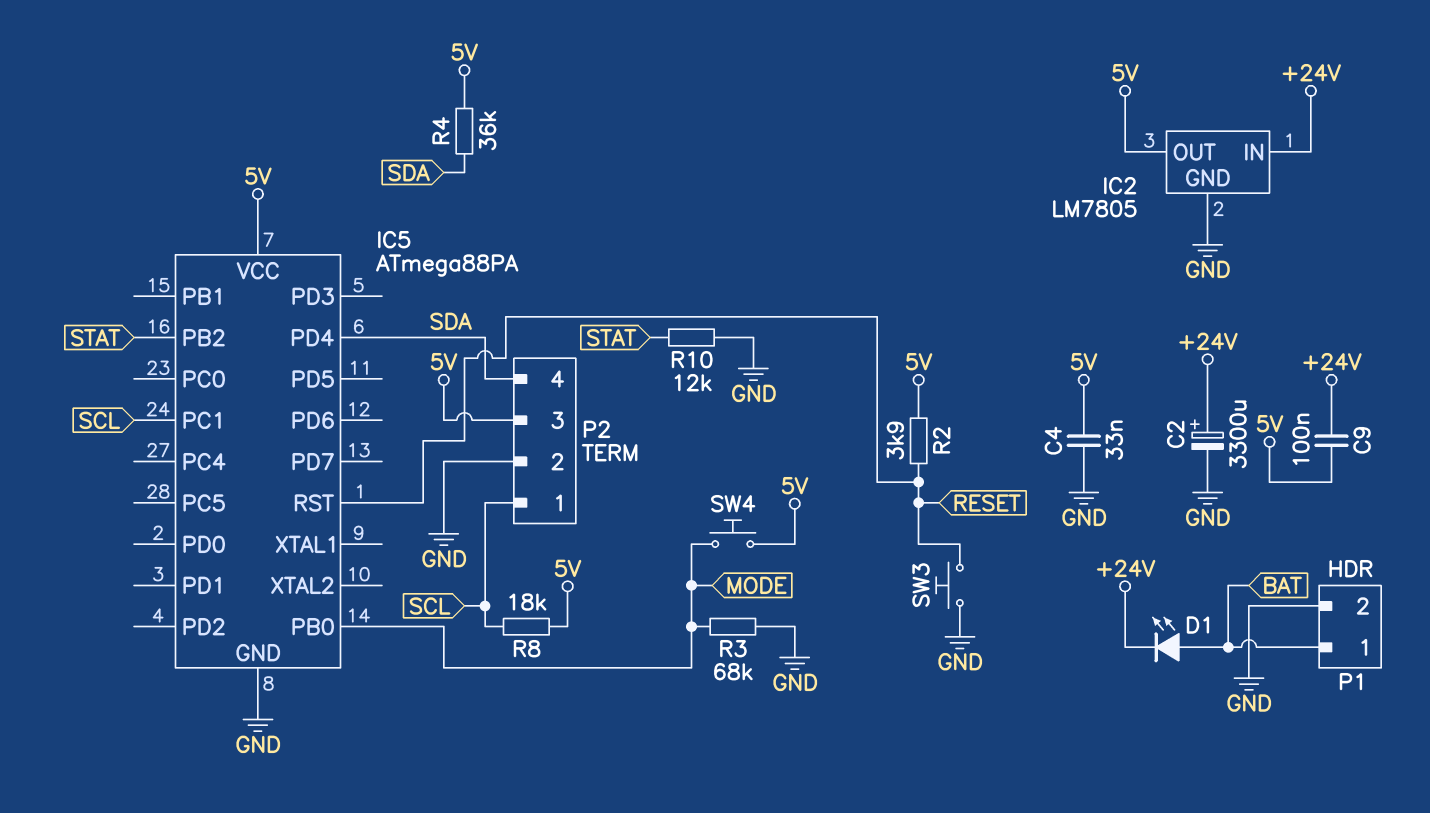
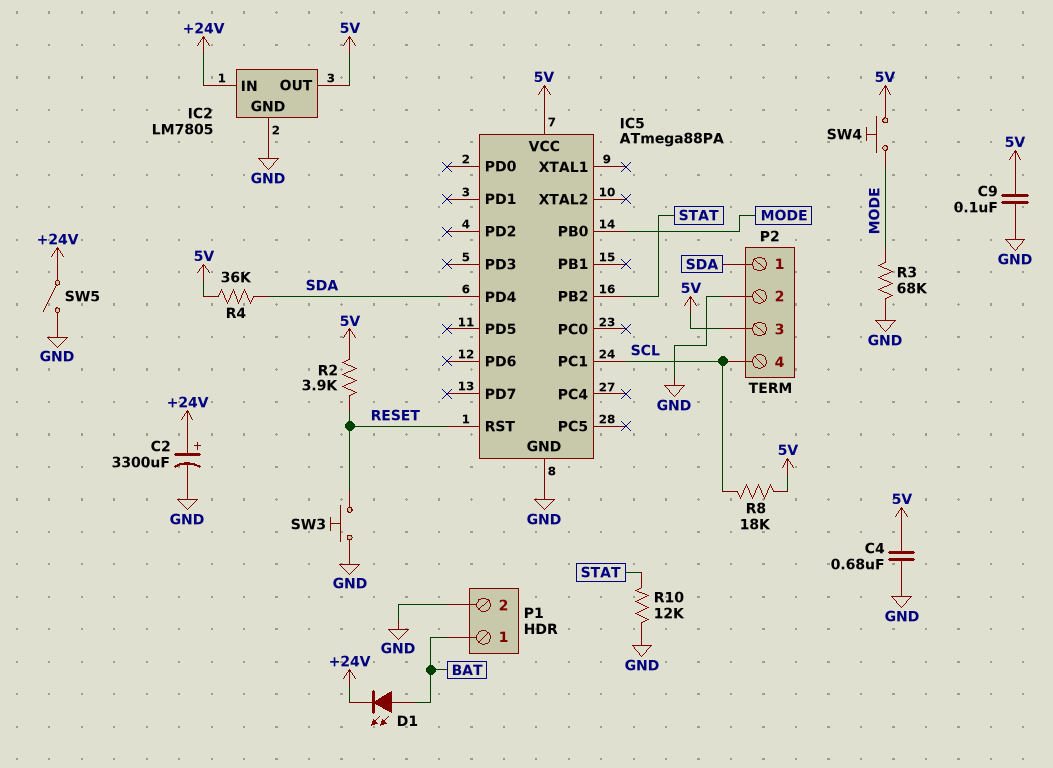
C4: 33nF (5V, GND) -> 680nF (5V, GND)
C9: 100nF (+24V, 5V) -> 100nF (5V, GND)
P2 pin 1: SCL -> SDA
P2 pin 4: SDA -> SCL
SW5: none -> switch (+24V, GND)

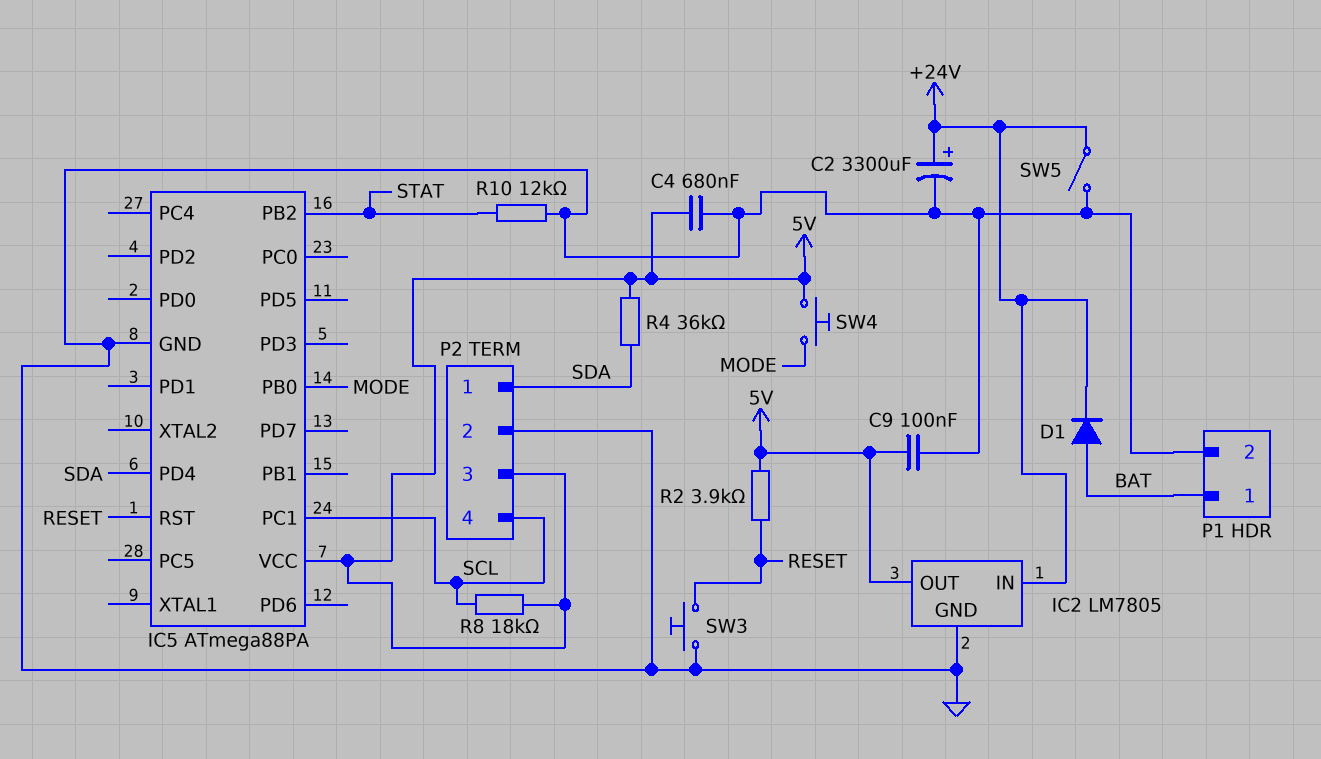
D1: LED (A BAT, K +24V) -> diode (A BAT, K +24V)
R3: 68k (GND, MODE) -> none

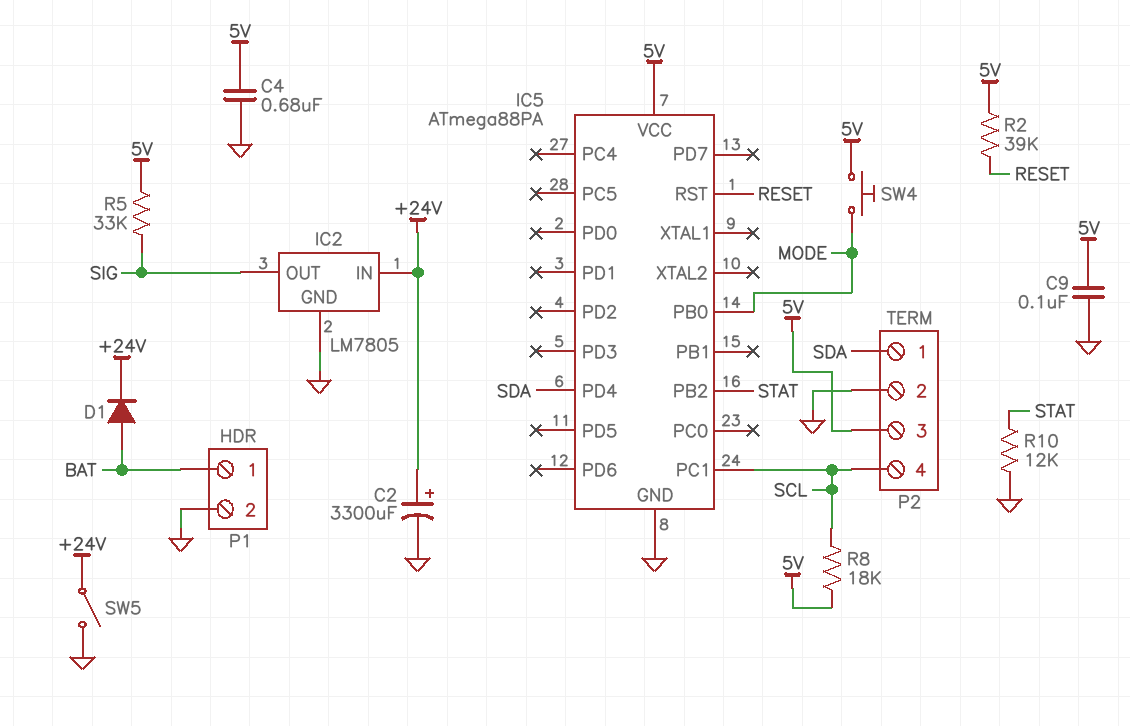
IC2 pin OUT: 5V -> SIG
R2: 3.9k (5V, RESET) -> 39k (5V, RESET)
R4: 36k (5V, SDA) -> none
R5: none -> 33k (5V, SIG)
SW3: button (GND, RESET) -> none

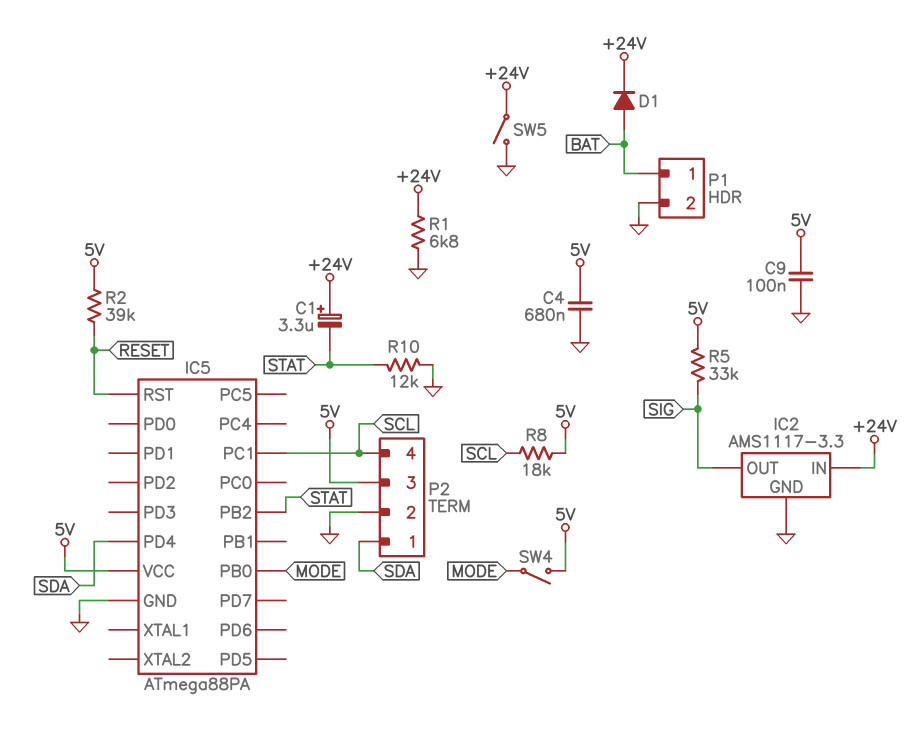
C1: none -> 3.3uF (plus +24V, minus STAT)
C2: 3300uF (plus +24V, minus GND) -> none
IC2: LM7805 -> AMS1117-3.3
R1: none -> 6.8k (+24V, GND)
SW4: button (5V, MODE) -> switch (5V, MODE)

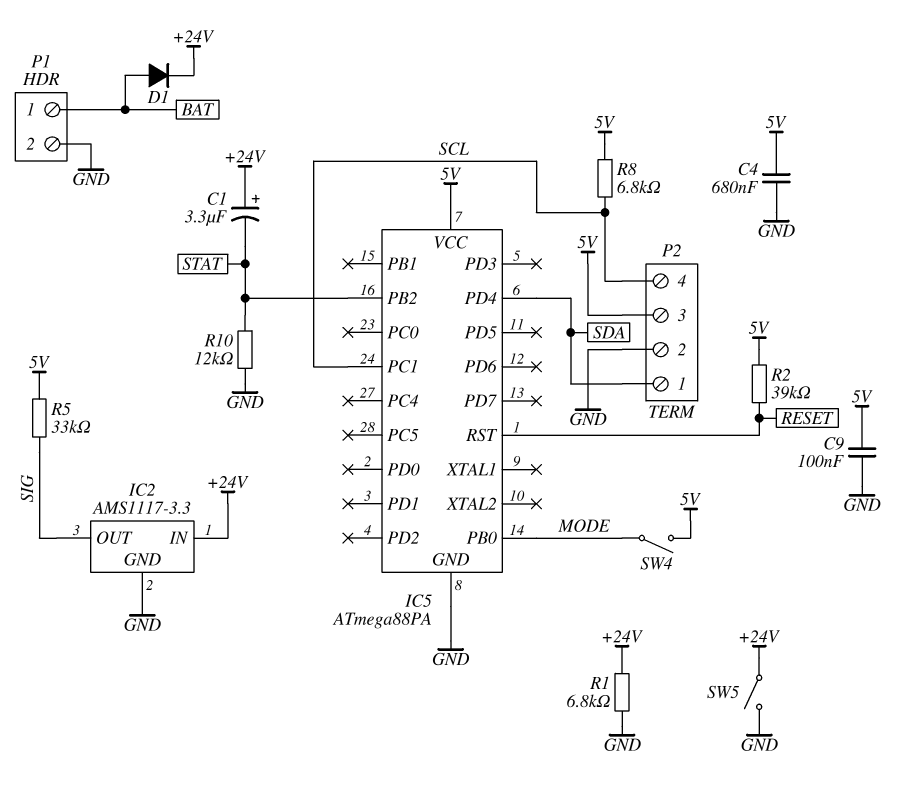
R8: 18k (5V, SCL) -> 6.8k (5V, SCL)

